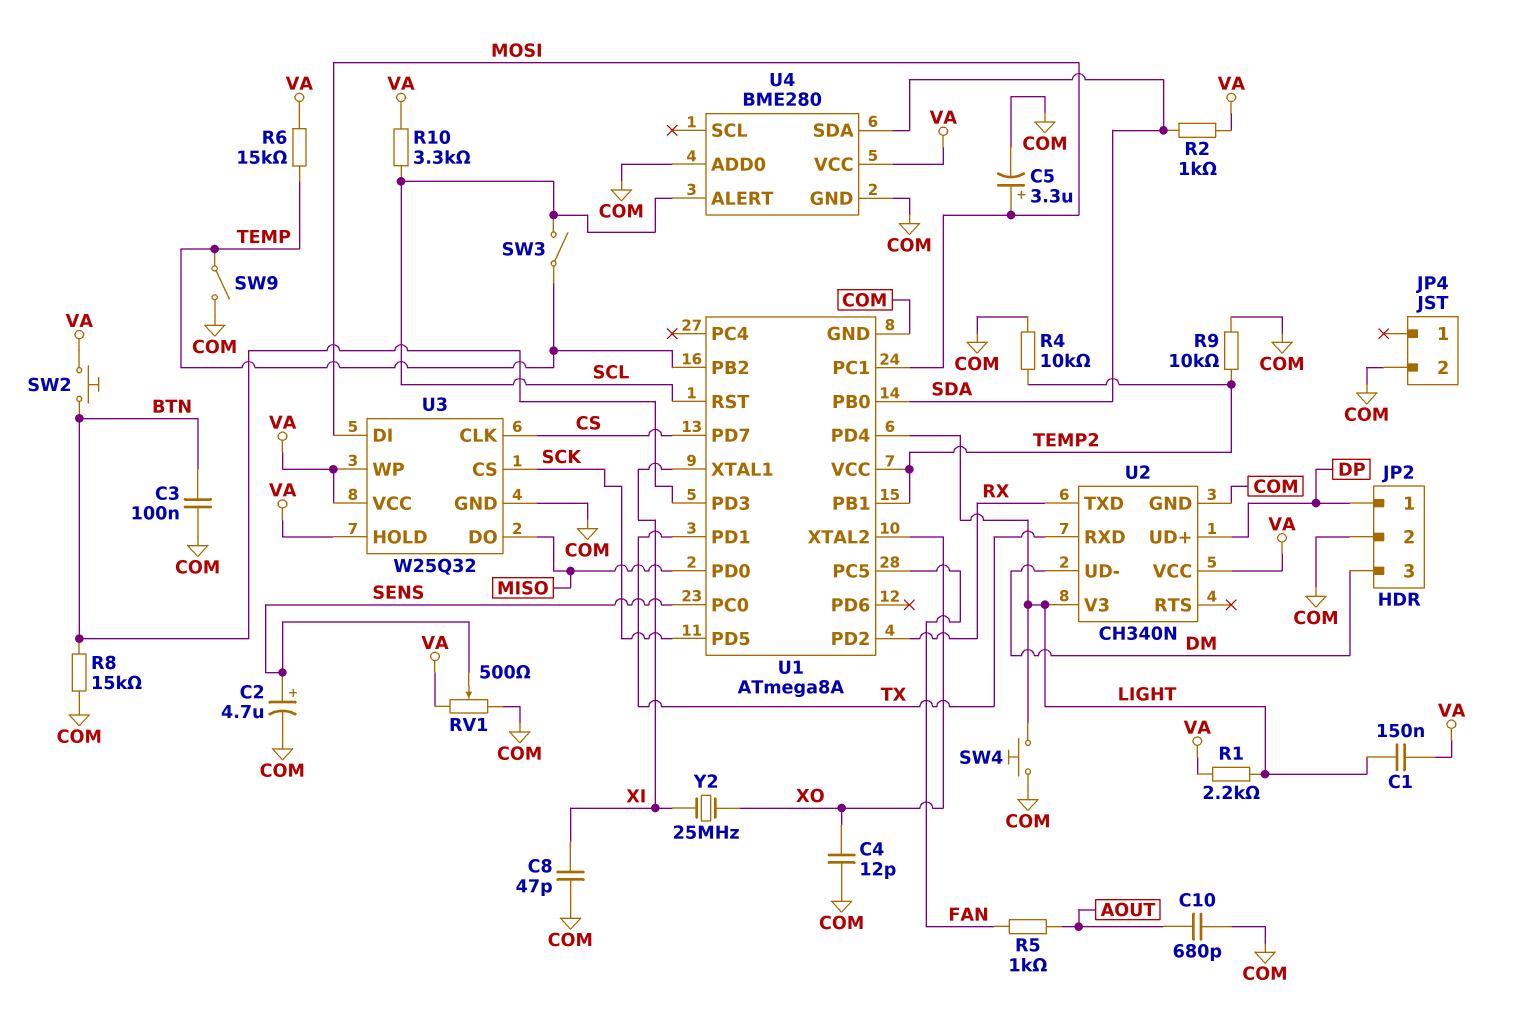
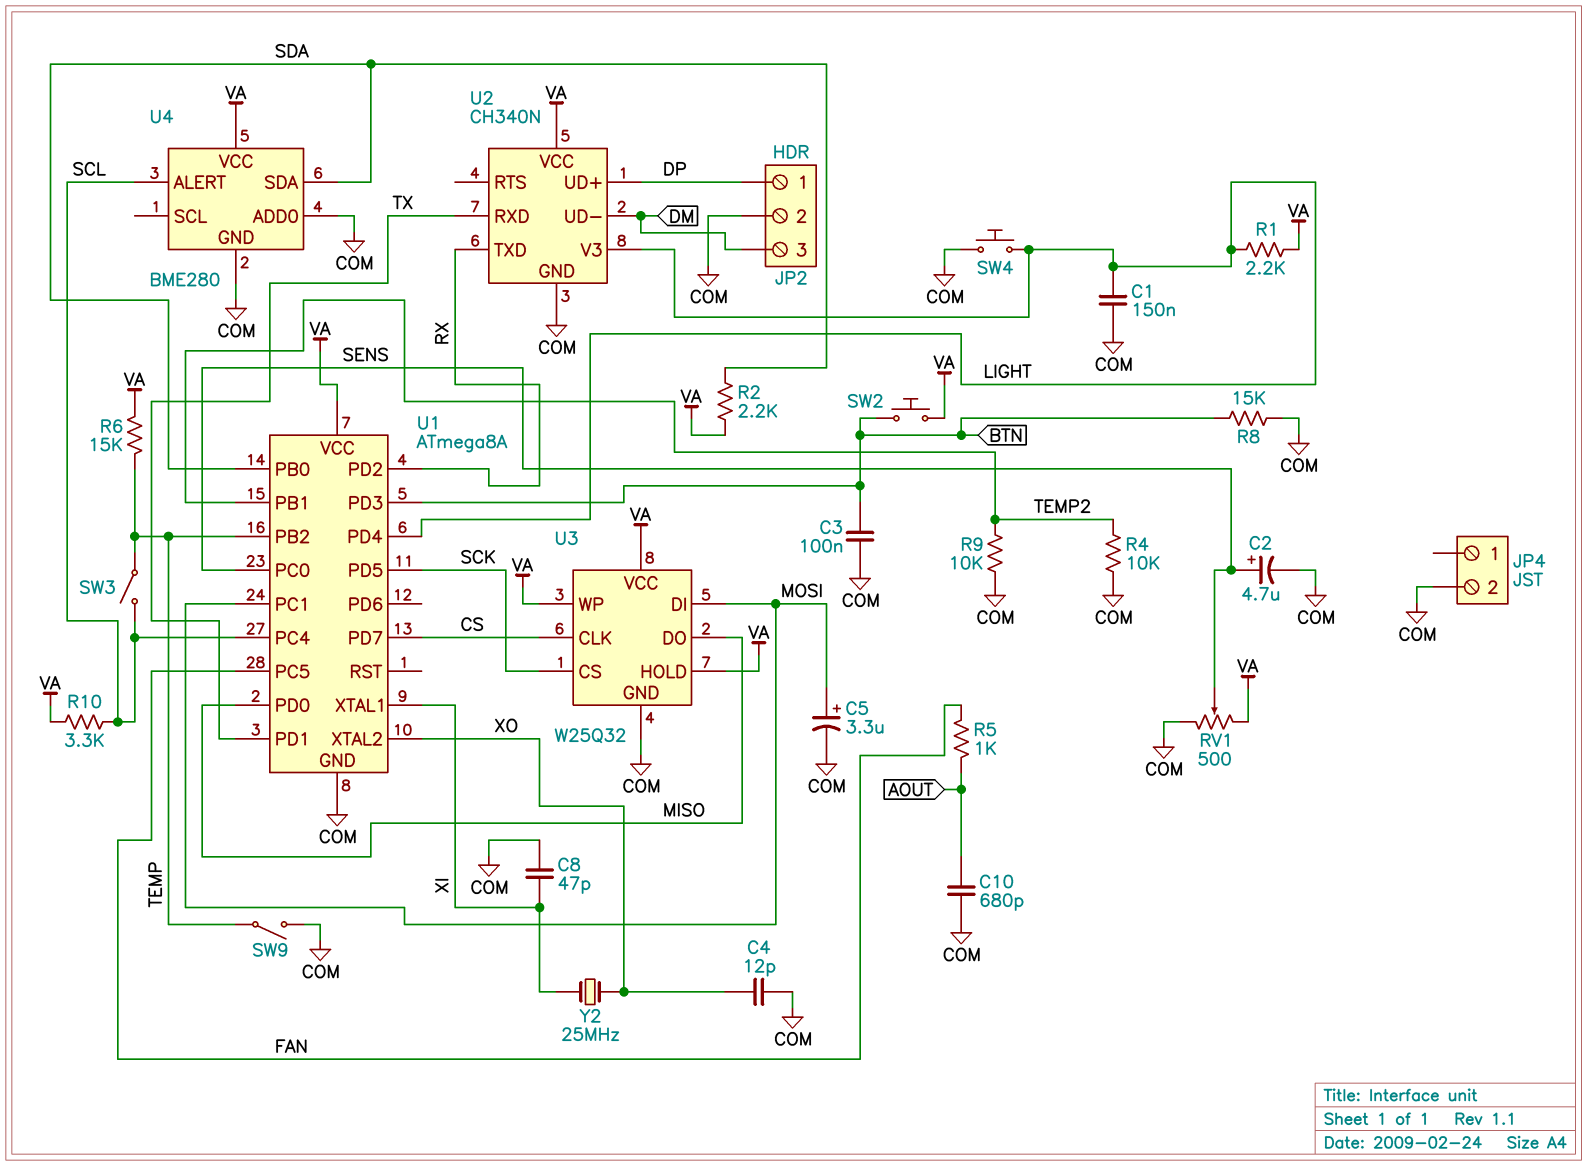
C1: 150nF (LIGHT, VA) -> 150nF (COM, LIGHT)
R2: 1k (SDA, VA) -> 2.2k (SDA, VA)
U1 pin PC4: none -> SCL
U1 pin RST: SCL -> none
U1 pin VCC: TEMP2 -> VA

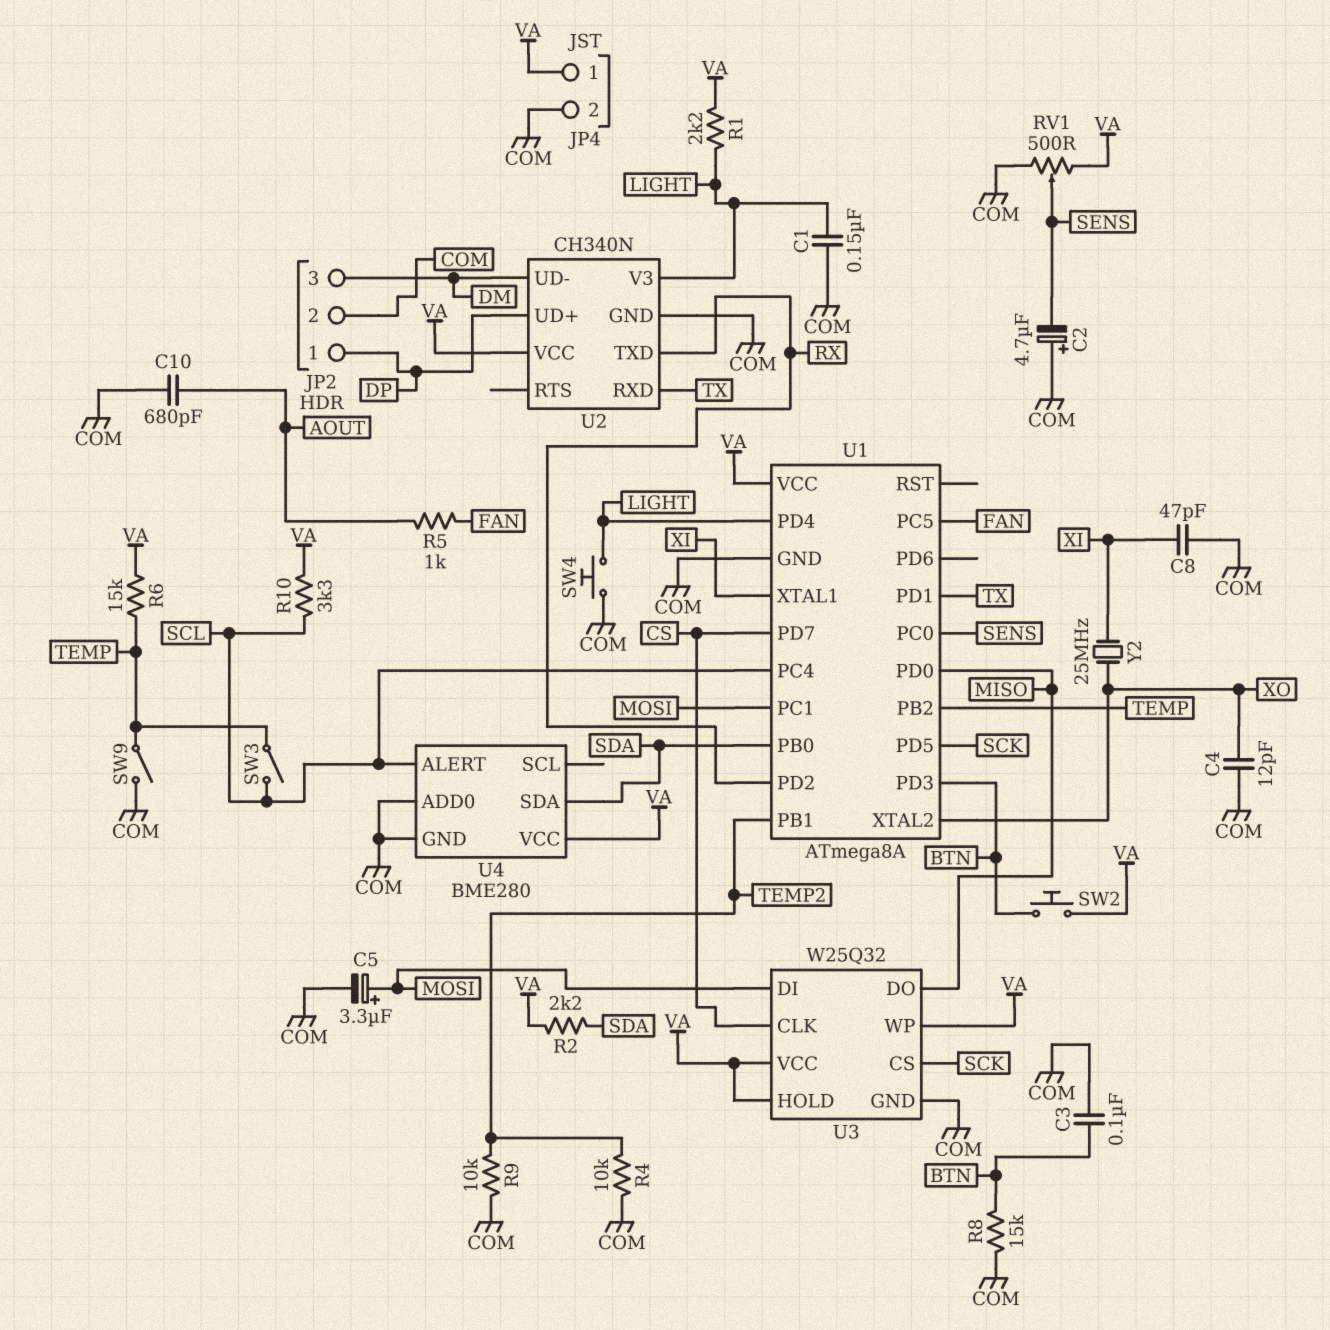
C2: 4.7uF (plus SENS, minus COM) -> 4.7uF (plus COM, minus SENS)
JP4 pin 1: none -> VA

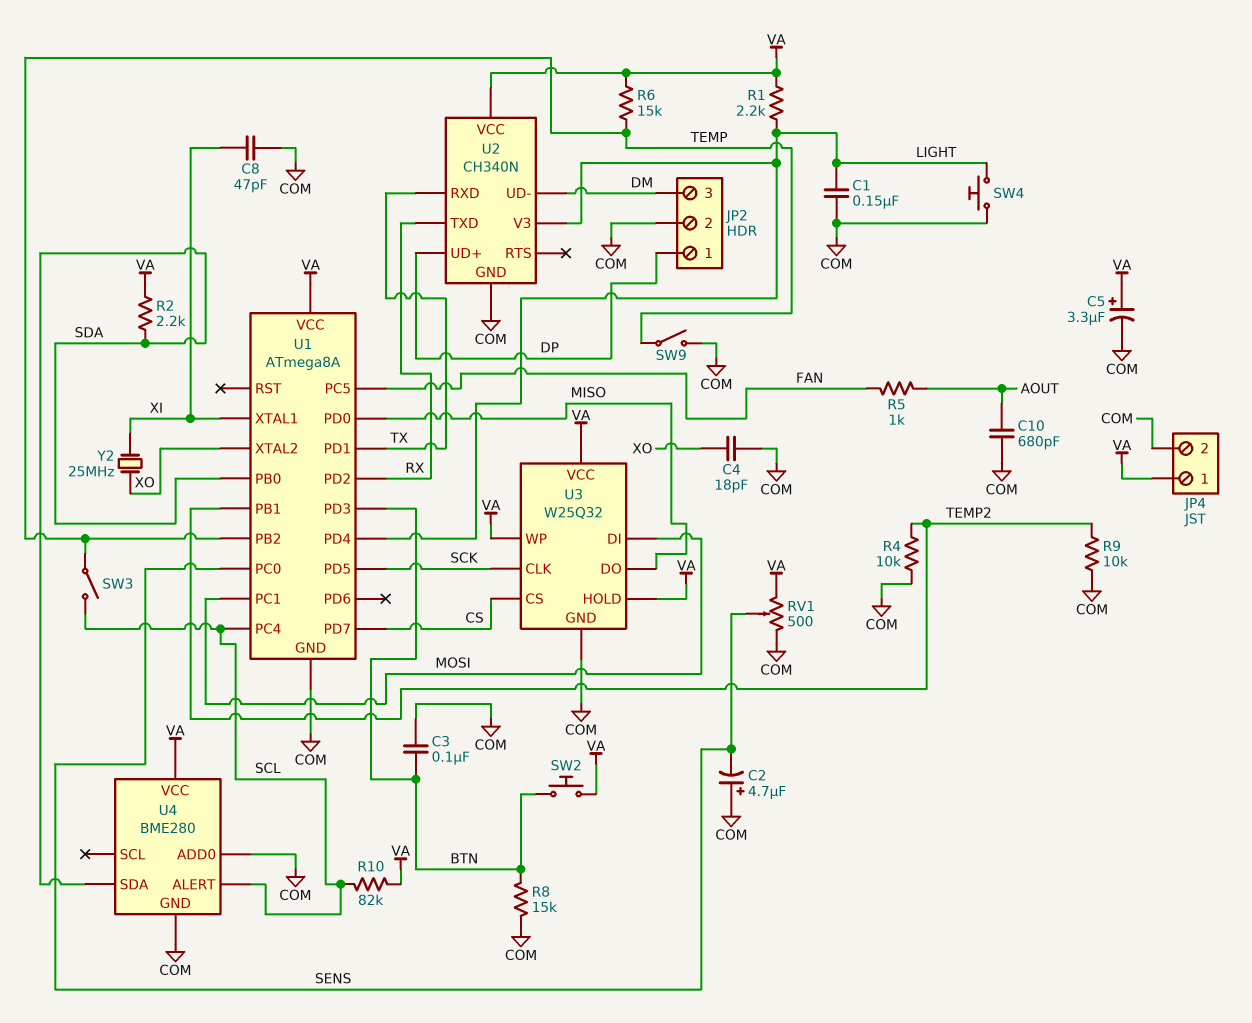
C4: 12pF (COM, XO) -> 18pF (COM, XO)
C5: 3.3uF (plus MOSI, minus COM) -> 3.3uF (plus VA, minus COM)
R10: 3.3k (SCL, VA) -> 82k (SCL, VA)
U3 pin CLK: CS -> SCK
U3 pin CS: SCK -> CS

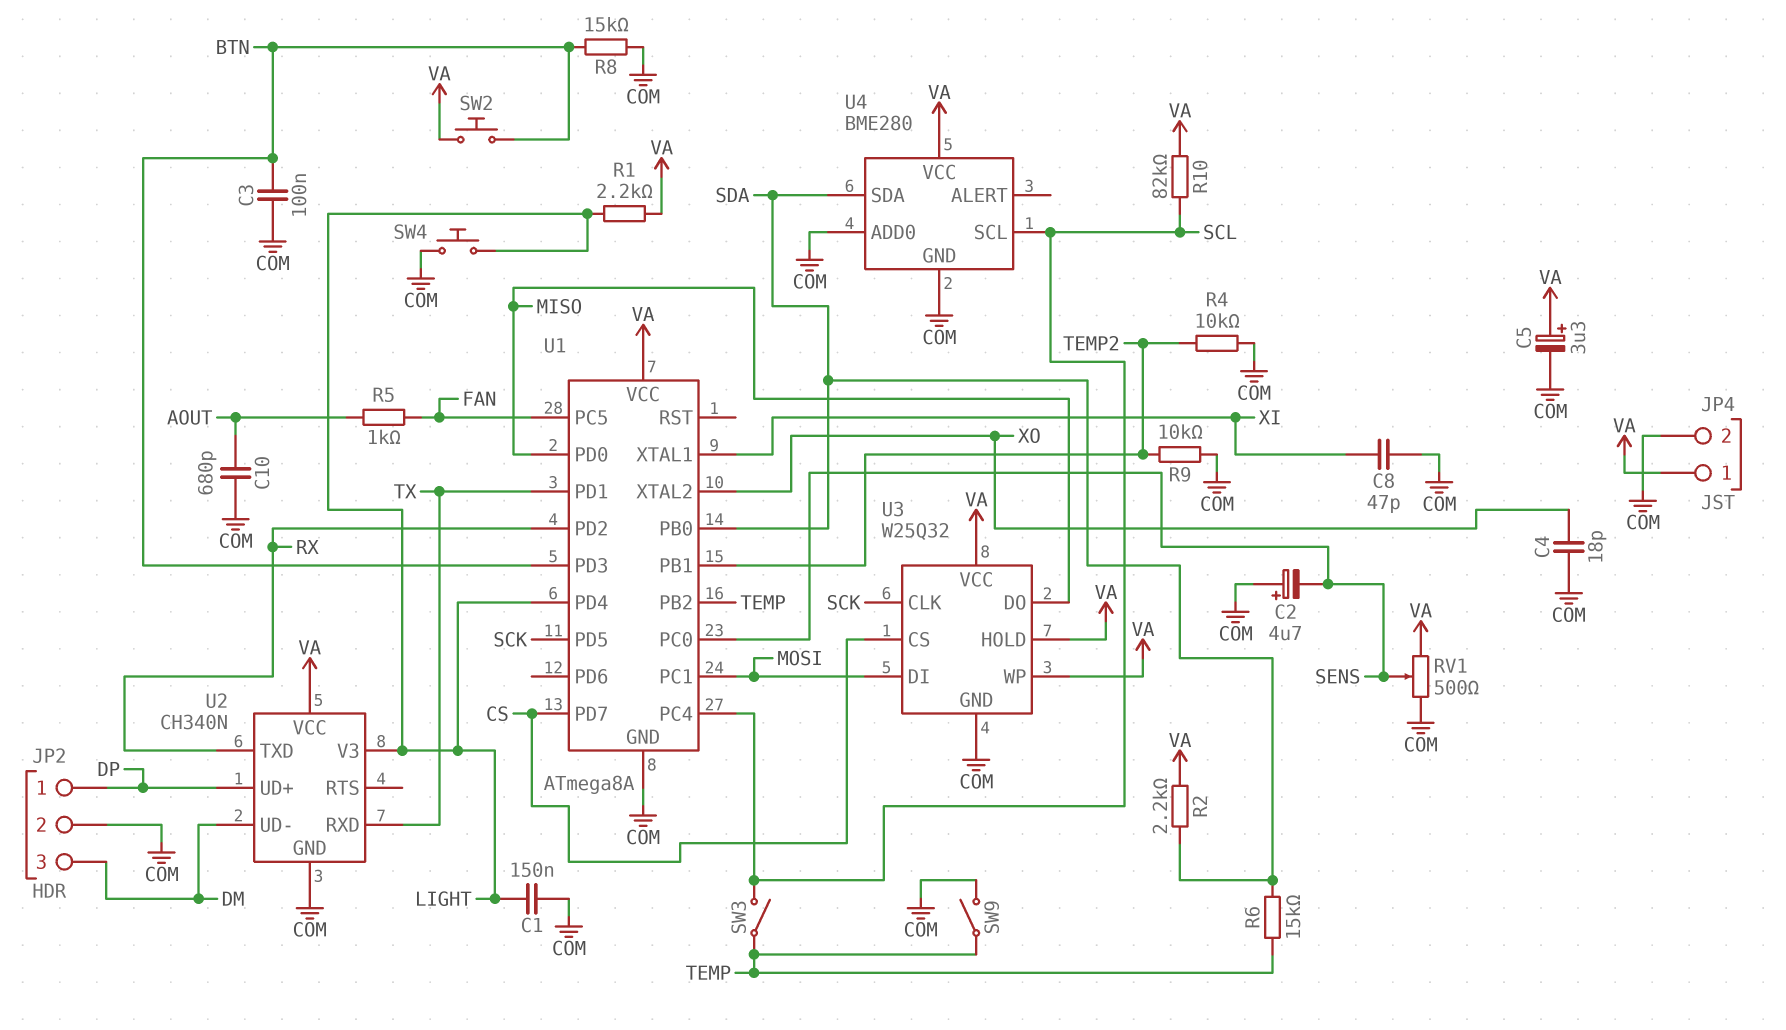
R6: 15k (TEMP, VA) -> 15k (SDA, TEMP)
U4 pin ALERT: SCL -> none
U4 pin SCL: none -> SCL
Y2: 25MHz (XI, XO) -> none

